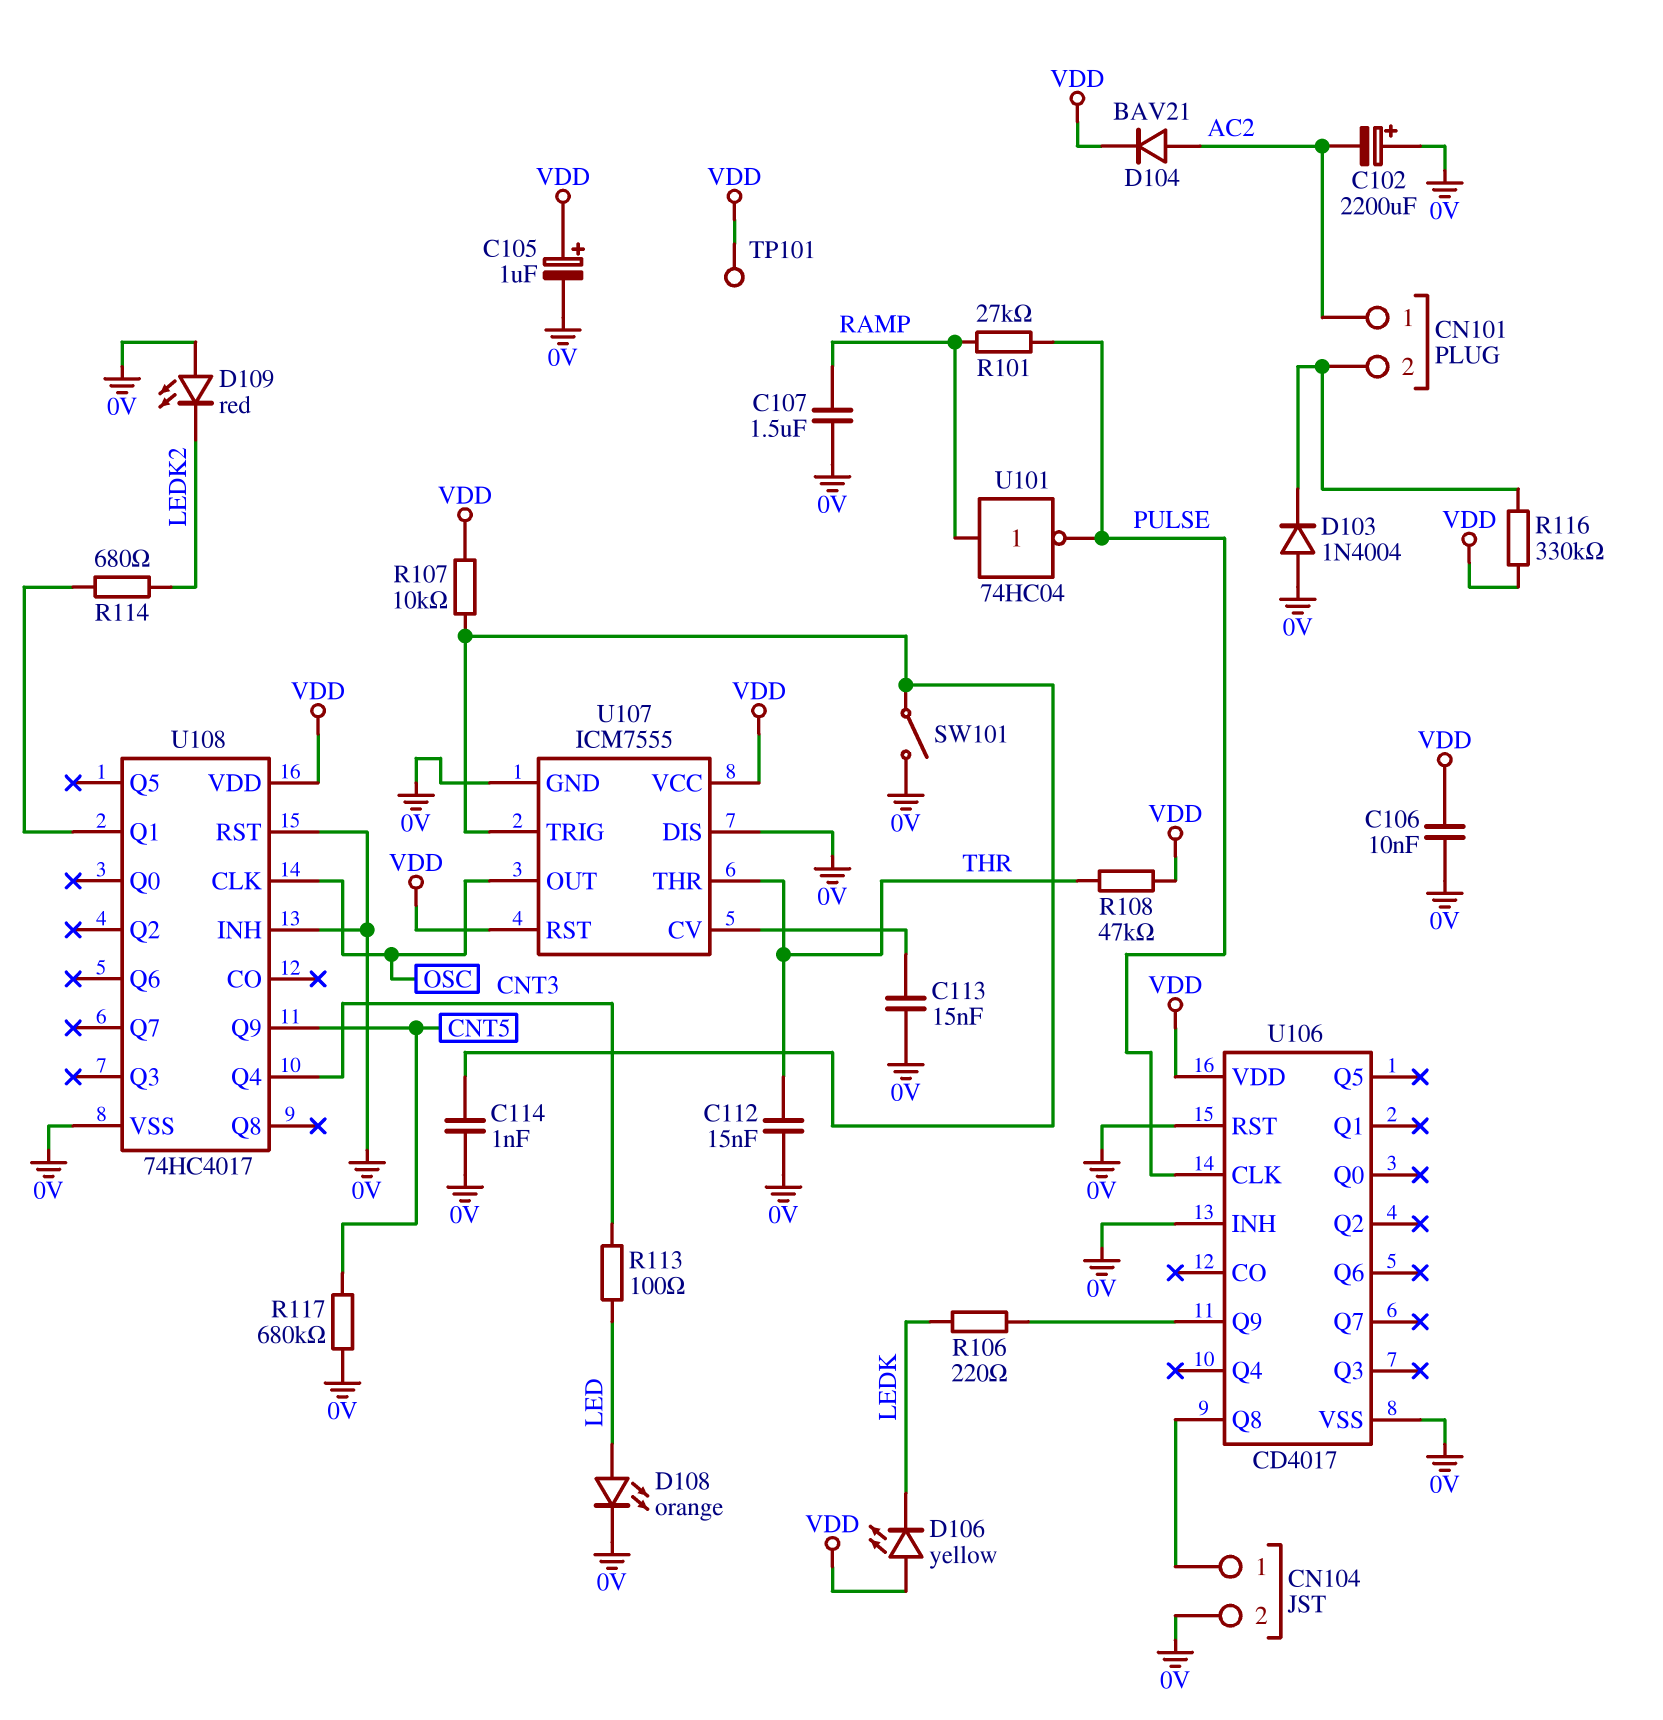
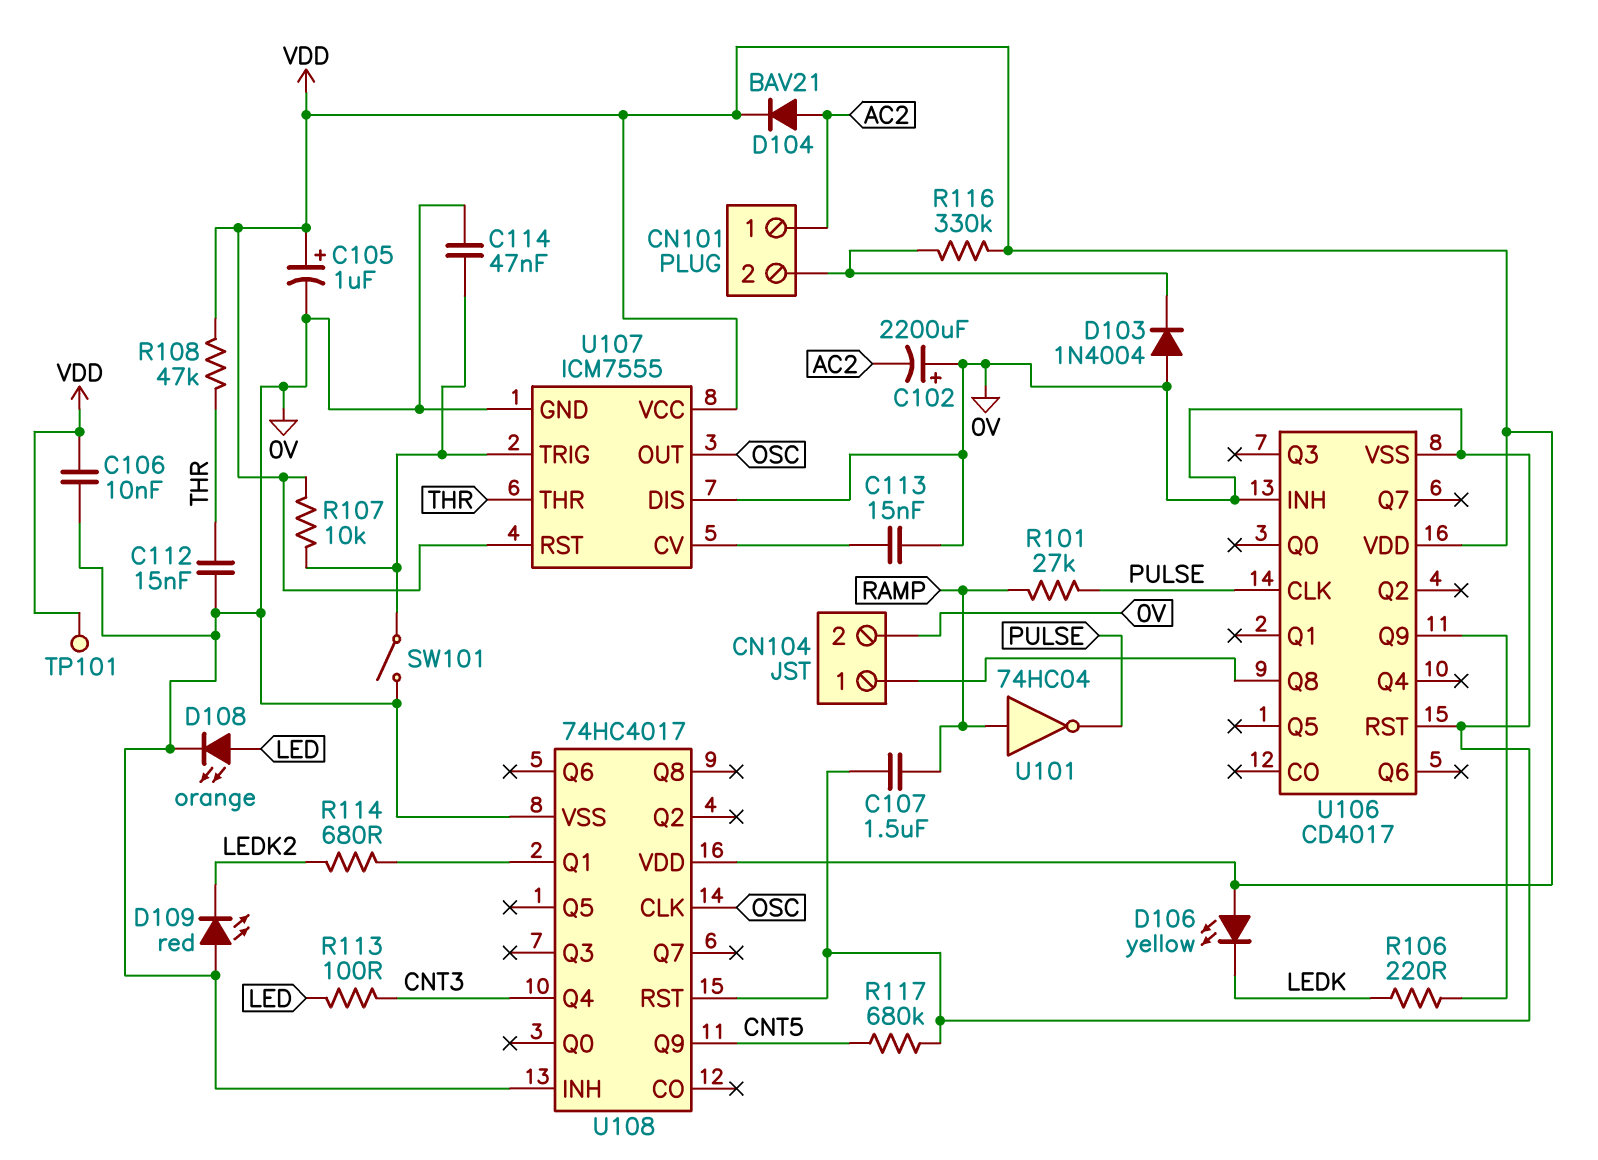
C114: 1nF (0V, U107/TRIG) -> 47nF (0V, U107/TRIG)

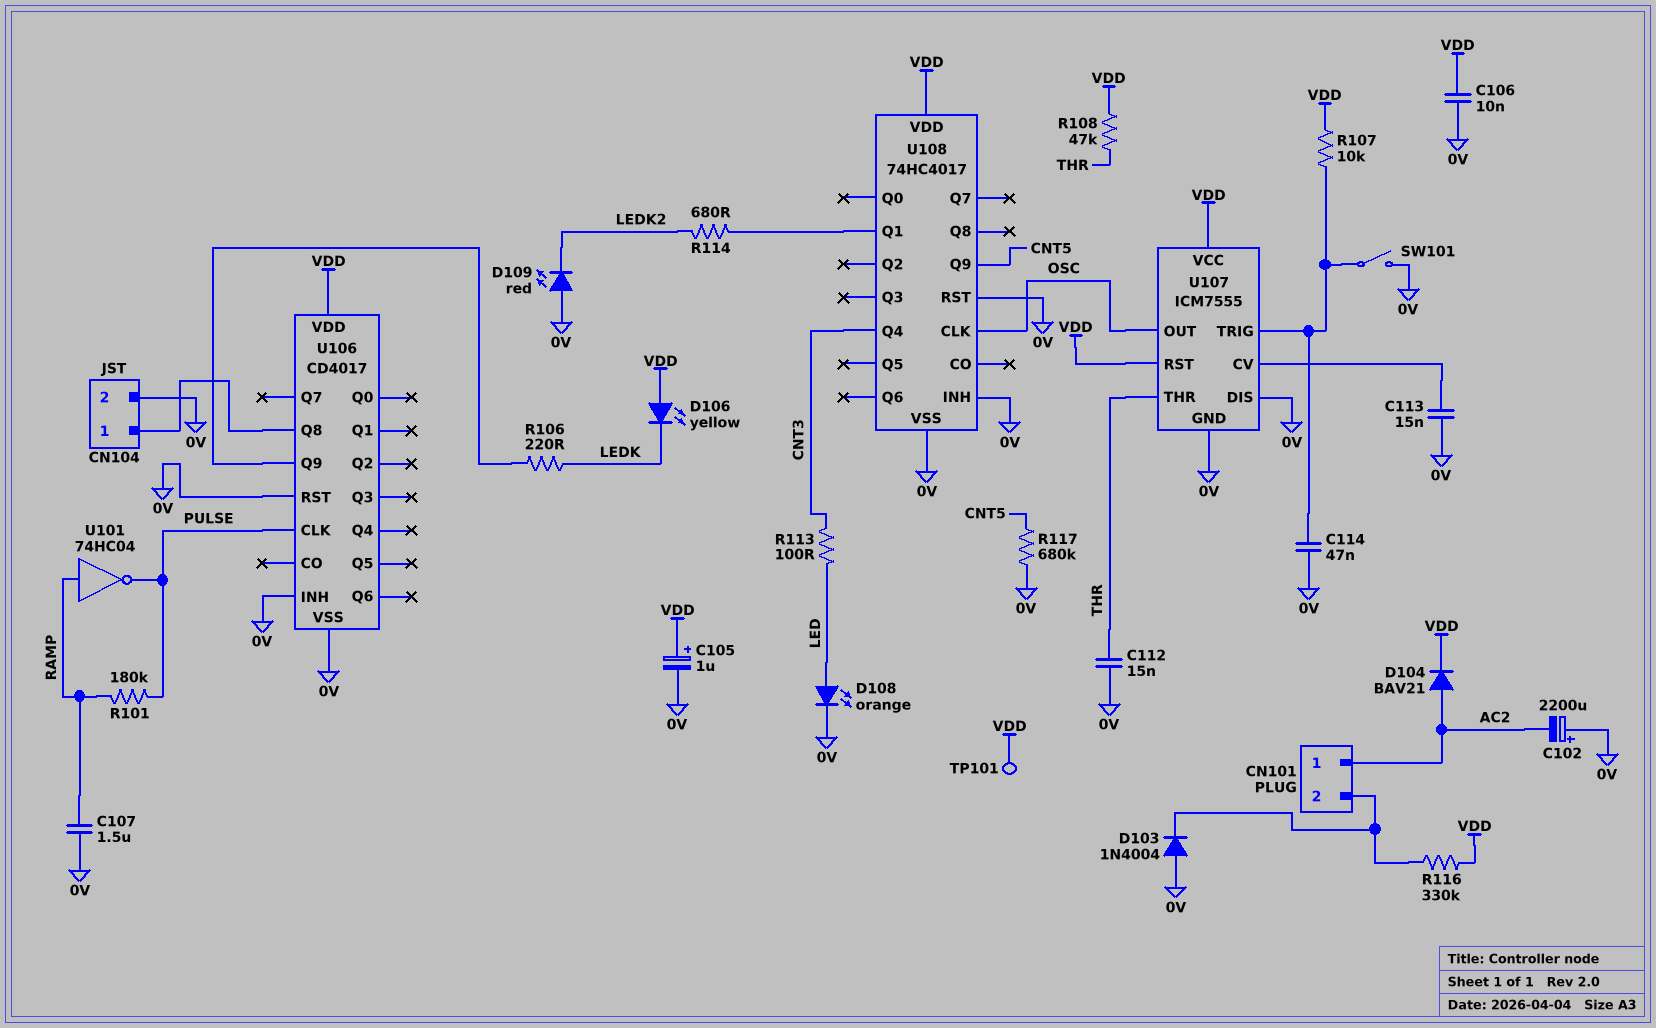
R101: 27k (PULSE, RAMP) -> 180k (PULSE, RAMP)

